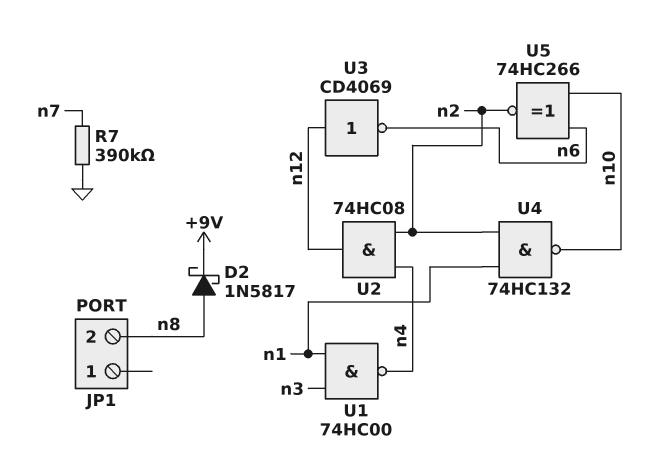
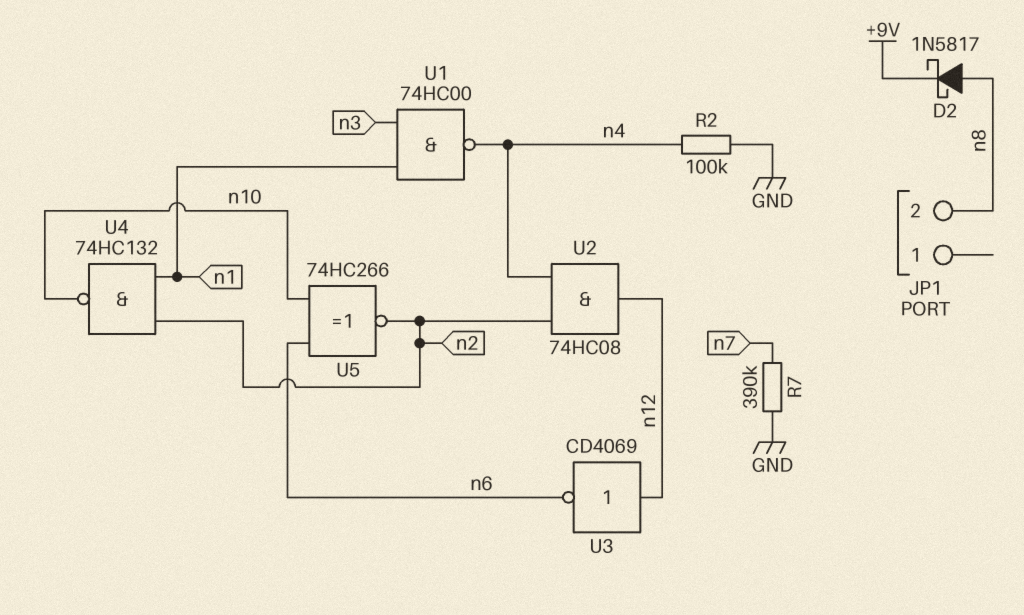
R2: none -> 100k (GND, n4)

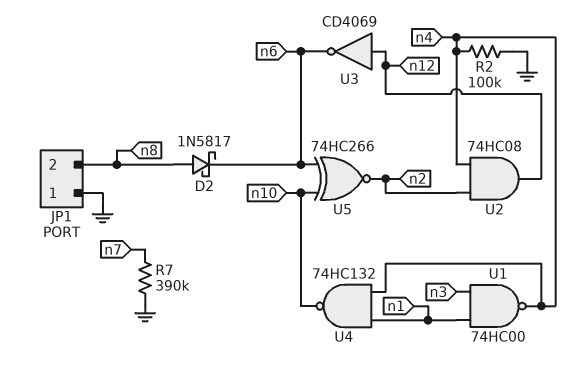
D2: schottky 1N5817 (A n8, K +9V) -> schottky 1N5817 (A n8, K n6)
JP1 pin 1: none -> GND
U4: NAND 74HC132 (in n1, in n2, out n10) -> NAND 74HC132 (in n1, in n4, out n10)

